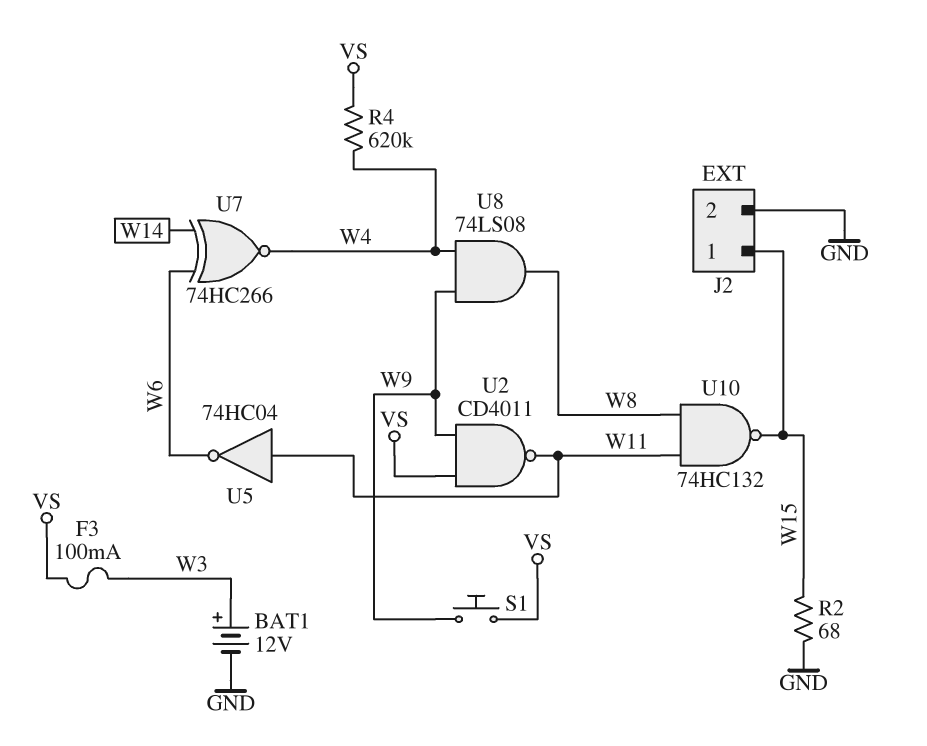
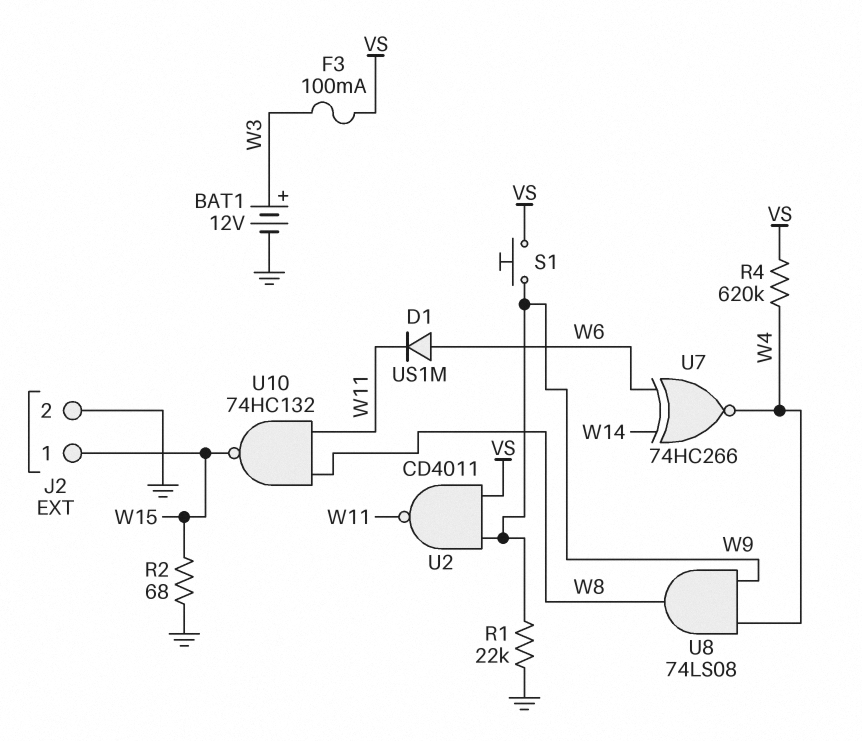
D1: none -> diode US1M (A W6, K W11)
R1: none -> 22k (GND, W9)
U5: NOT 74HC04 (in W11, out W6) -> none

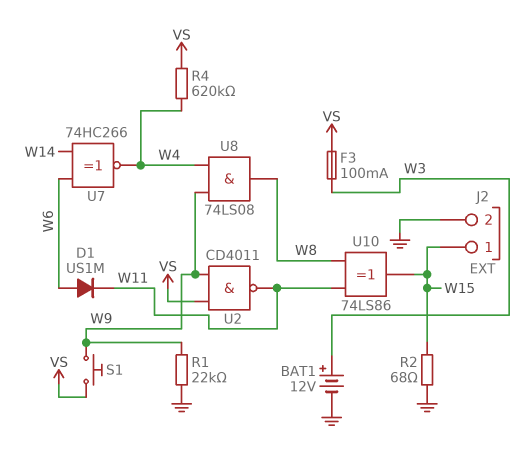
U10: NAND 74HC132 (in W8, in W11, out W15) -> XOR 74LS86 (in W8, in W11, out W15)

